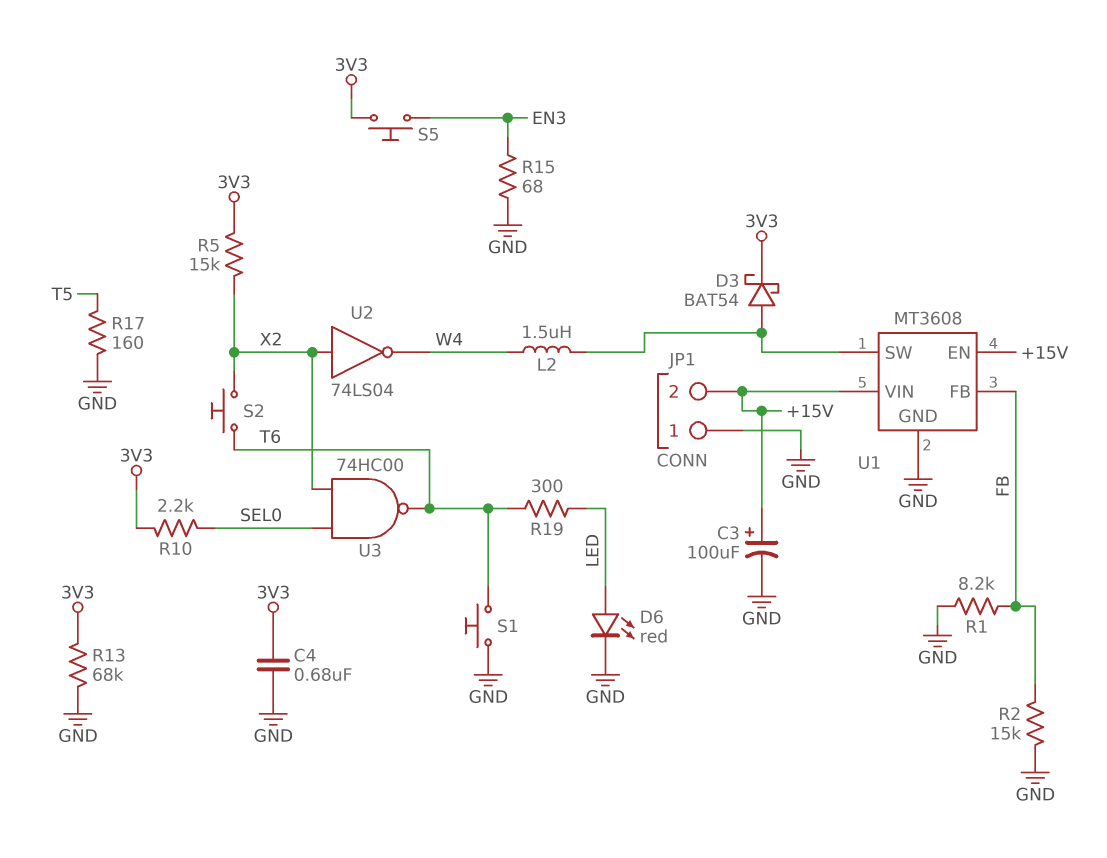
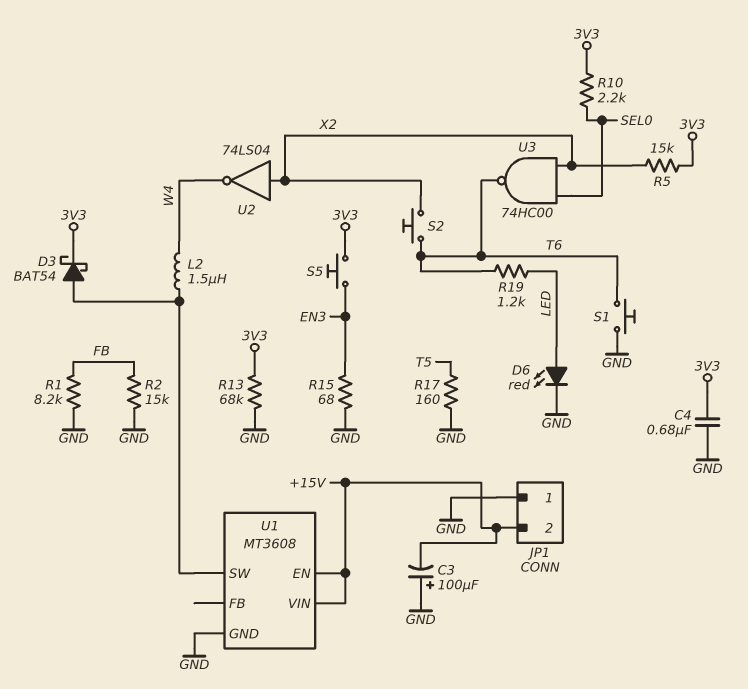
C3: 100uF (plus +15V, minus GND) -> 100uF (plus GND, minus +15V)
R19: 300 (LED, T6) -> 1.2k (LED, T6)
U1 pin FB: FB -> none

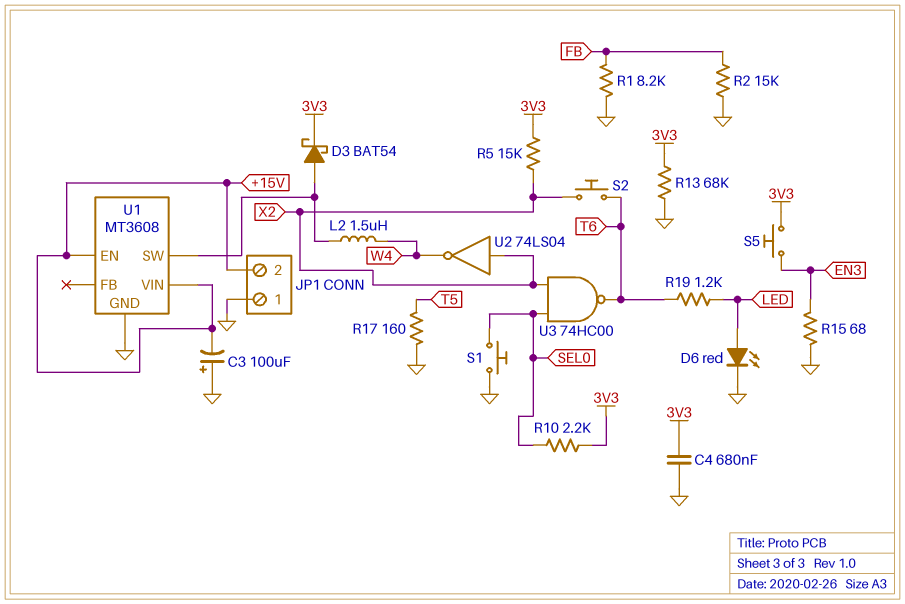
S1: button (GND, T6) -> button (GND, SEL0)

